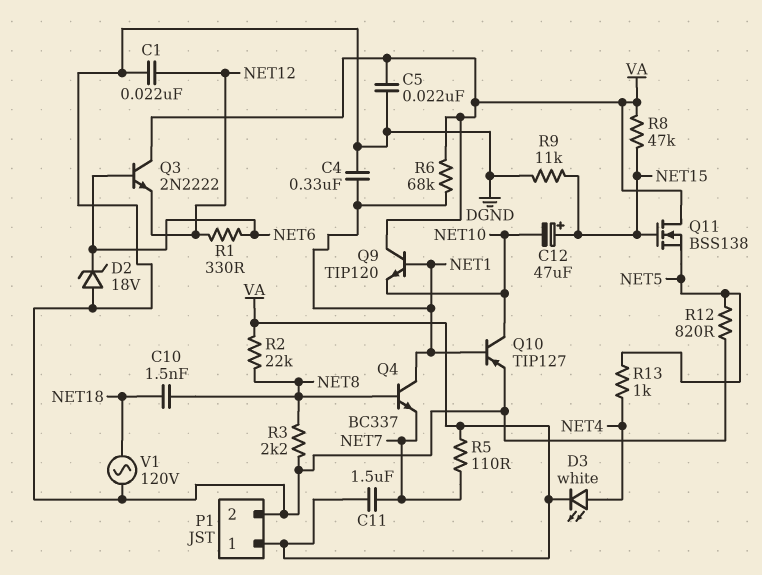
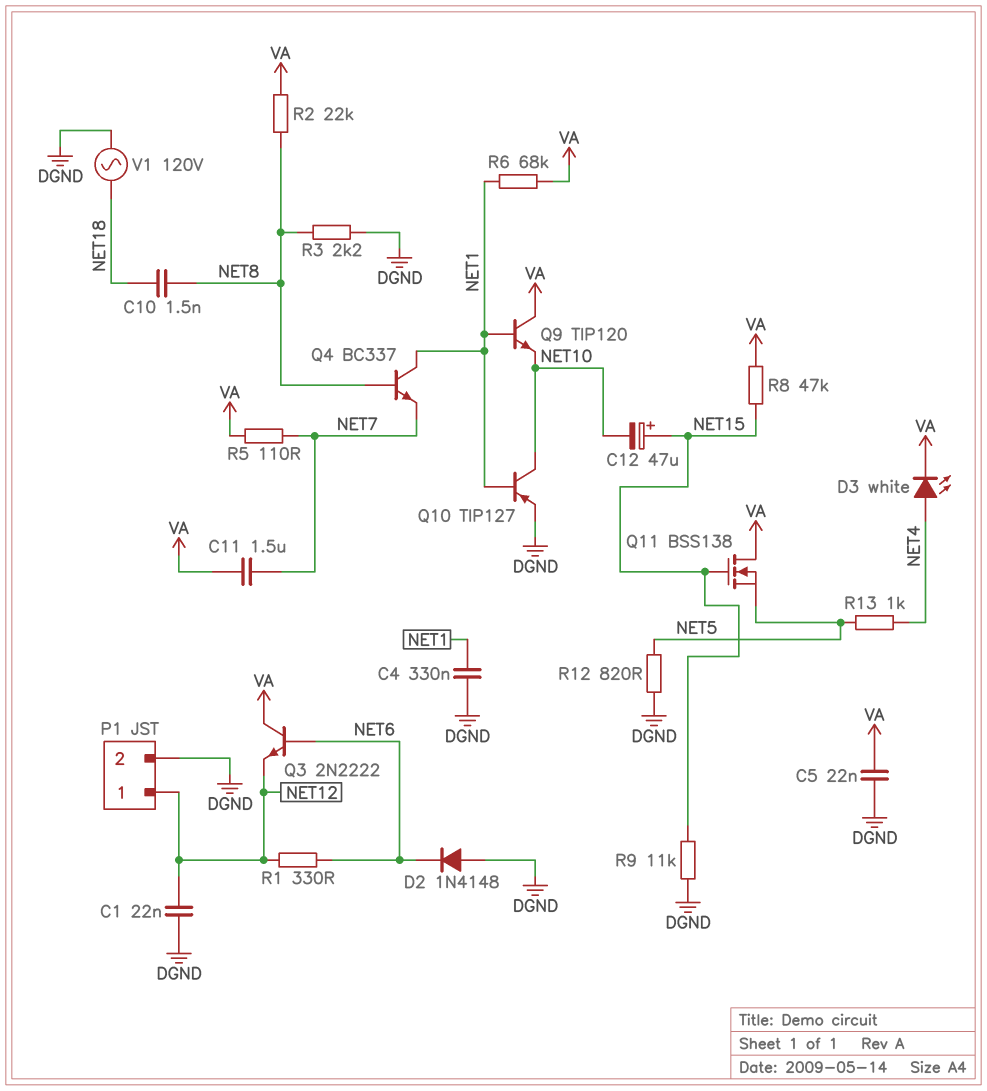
D2: zener 18V (A DGND, K NET6) -> diode 1N4148 (A DGND, K NET6)
P1 pin 1: VA -> NET12

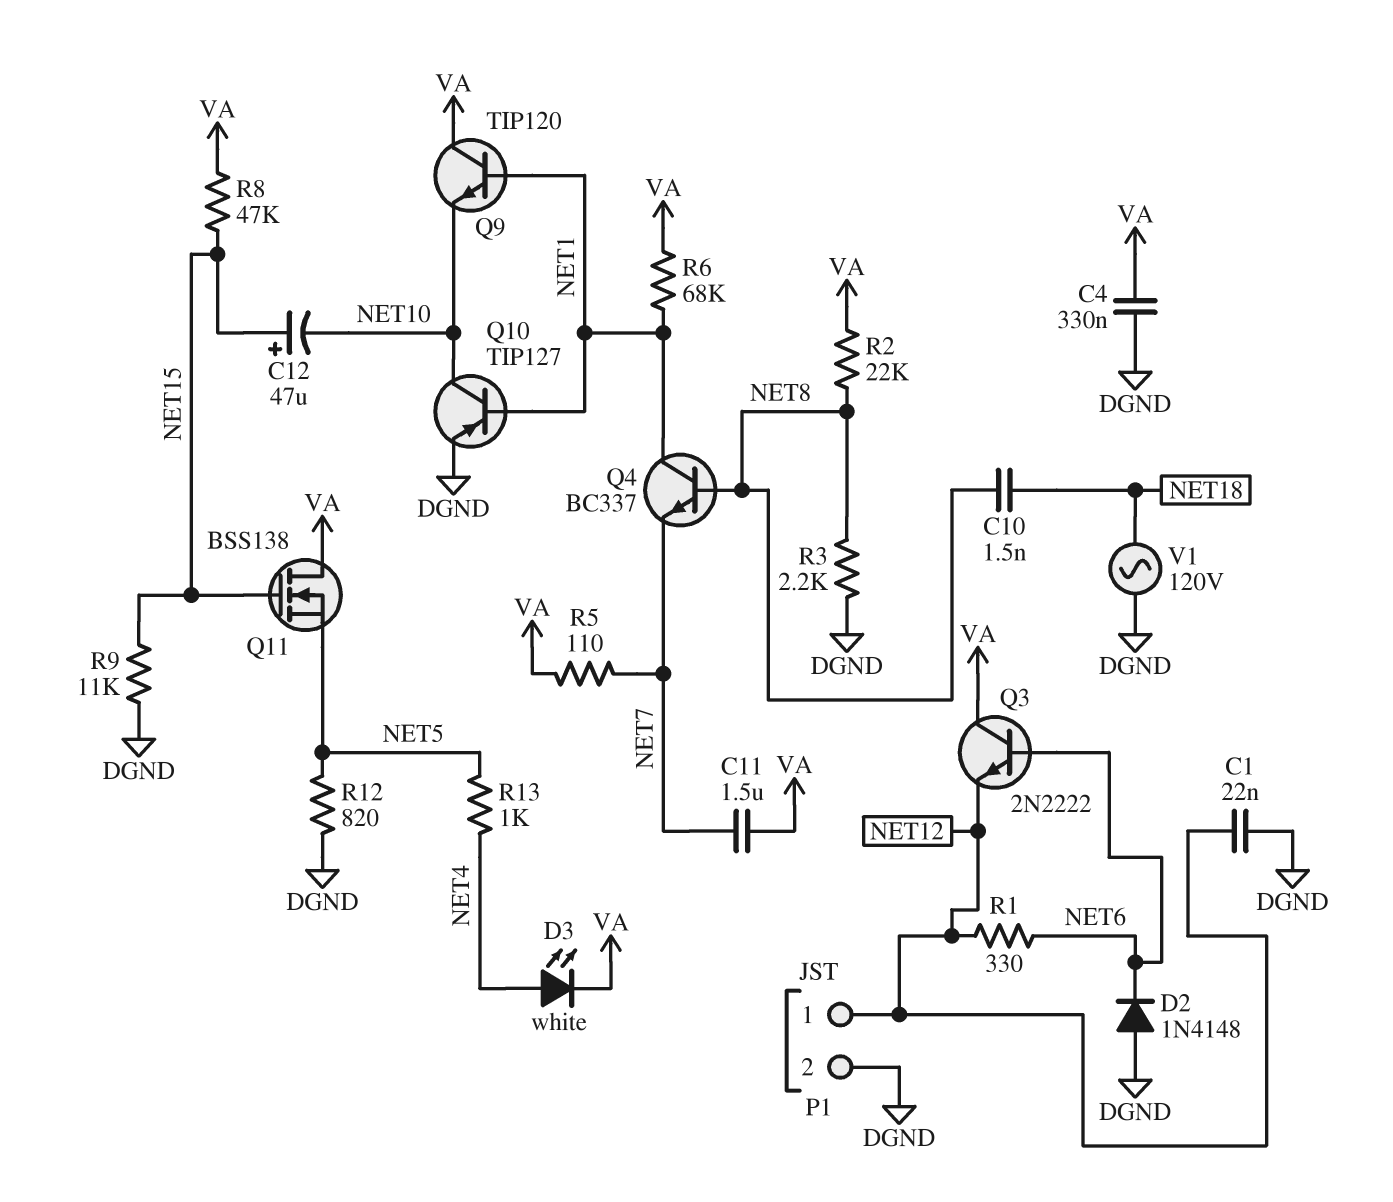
C4: 330nF (DGND, NET1) -> 330nF (DGND, VA)
C5: 22nF (DGND, VA) -> none

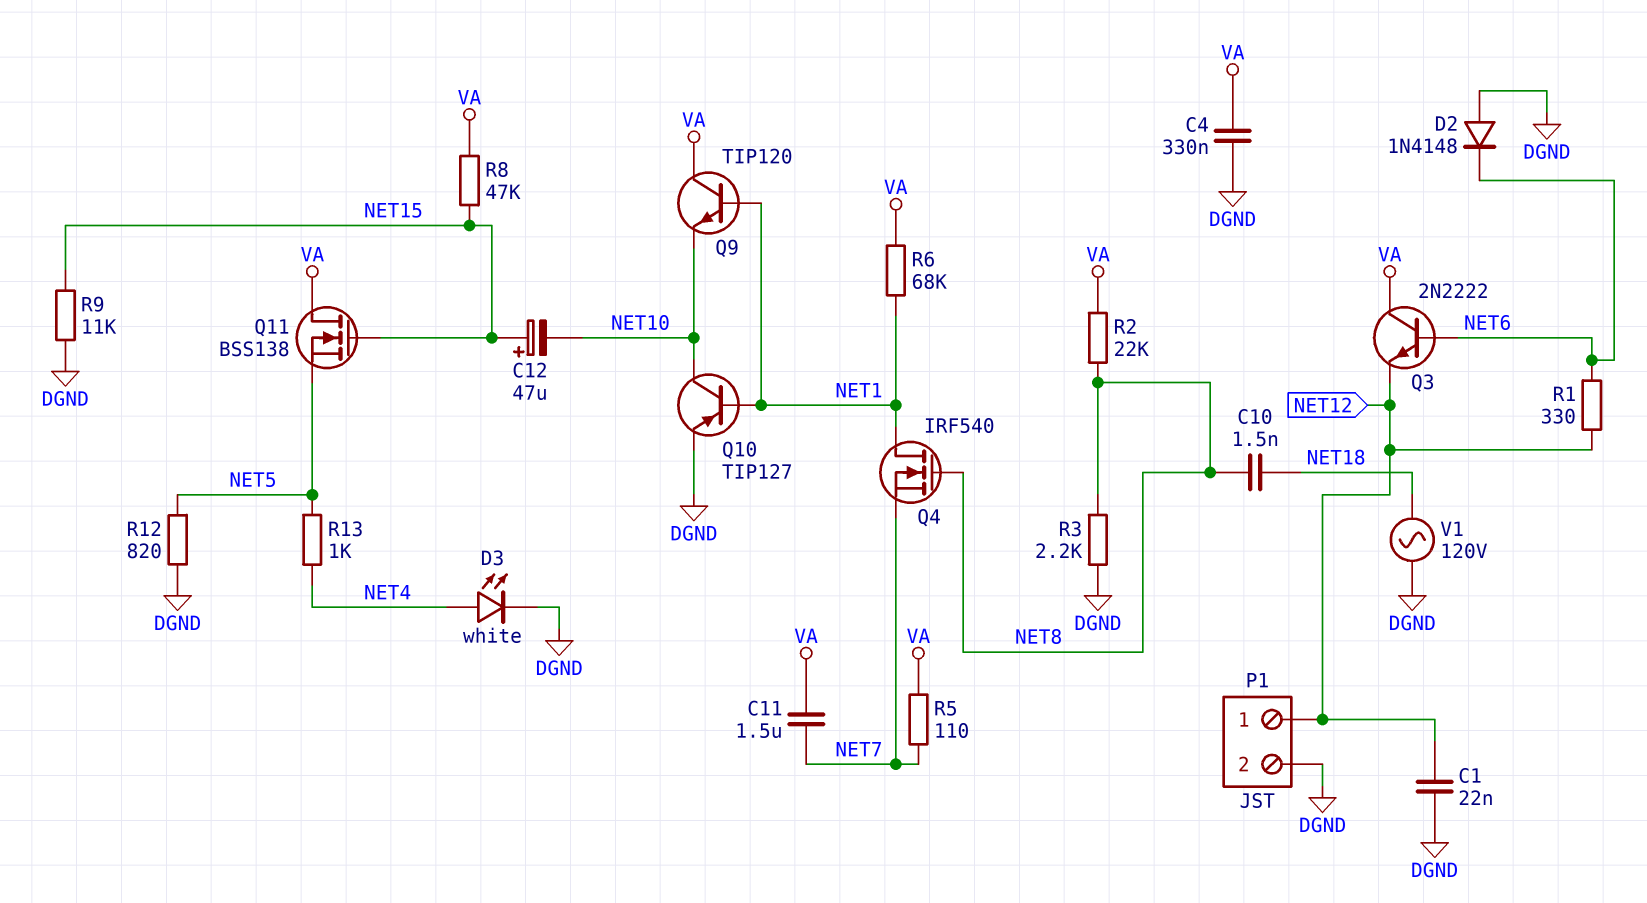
D3: LED white (A NET4, K VA) -> LED white (A NET4, K DGND)
Q4: NPN BC337 (B NET8, C NET1, E NET7) -> NMOS IRF540 (G NET8, D NET1, S NET7)

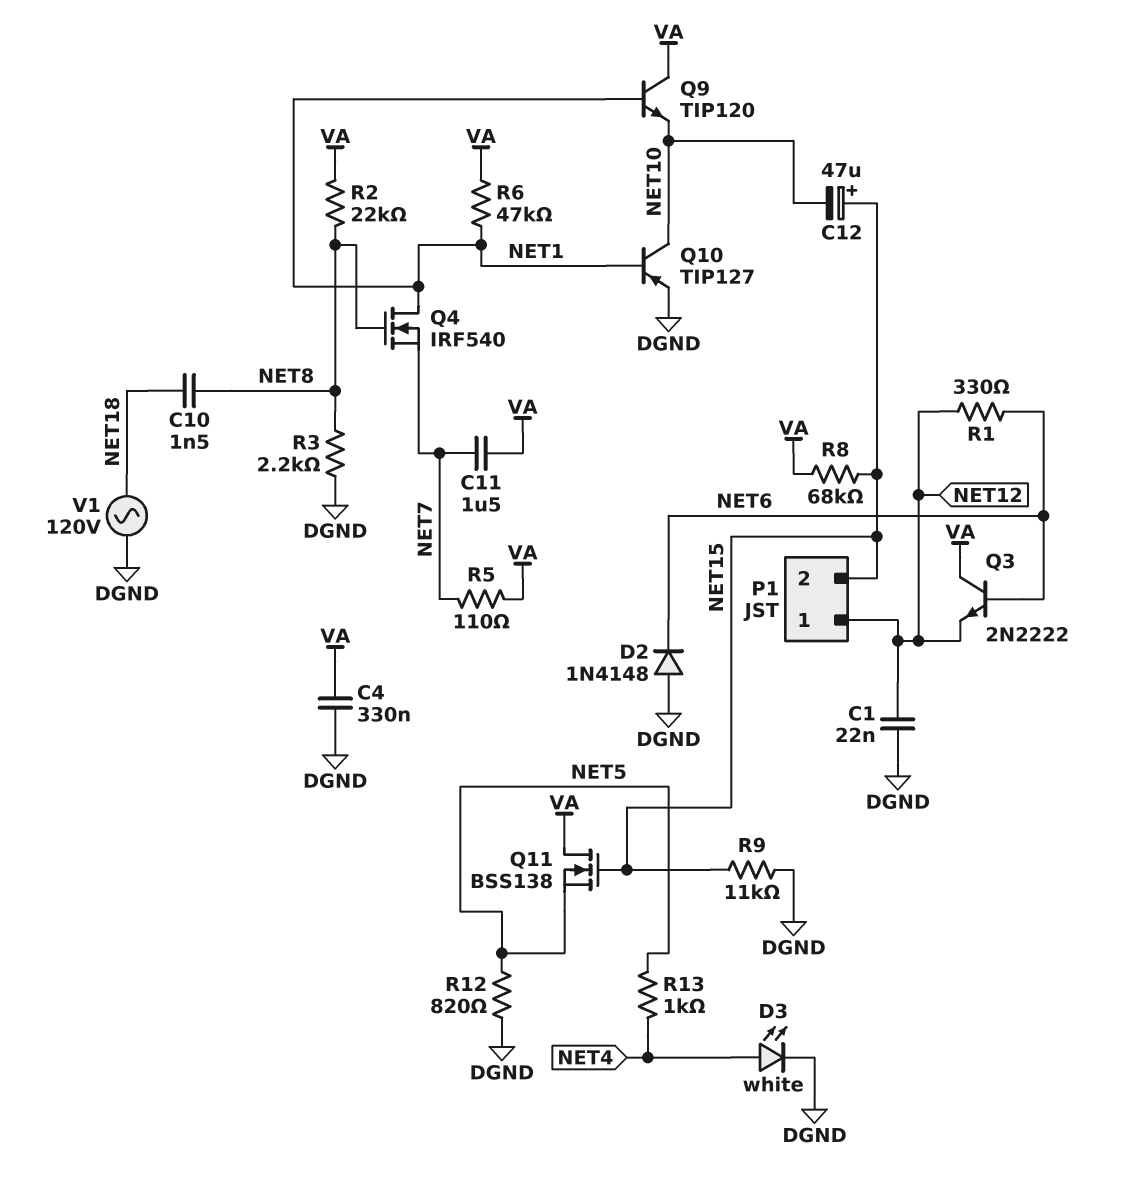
P1 pin 2: DGND -> NET15
R6: 68k (NET1, VA) -> 47k (NET1, VA)
R8: 47k (NET15, VA) -> 68k (NET15, VA)

